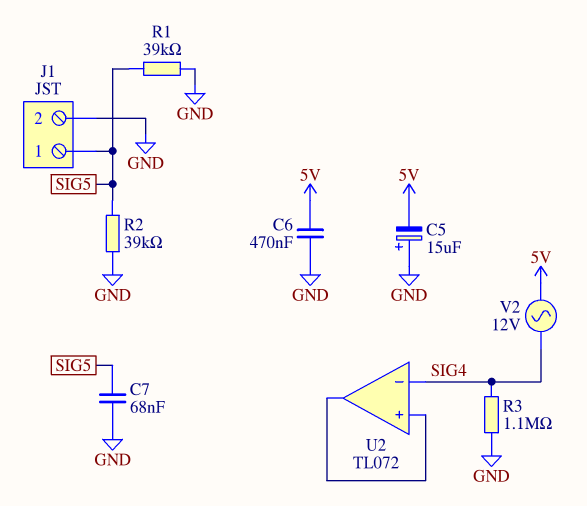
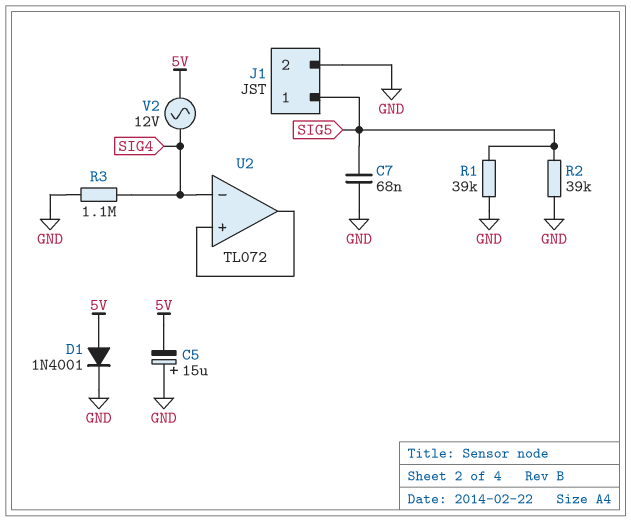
C6: 470nF (5V, GND) -> none
D1: none -> diode 1N4001 (A 5V, K GND)

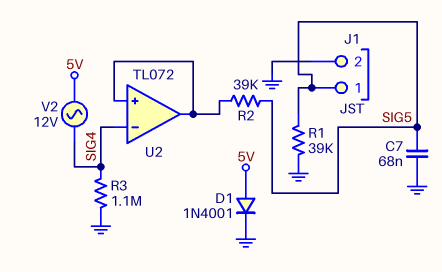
C5: 15uF (plus GND, minus 5V) -> none
R2: 39k (GND, SIG5) -> 39k (SIG5, U2/in+)

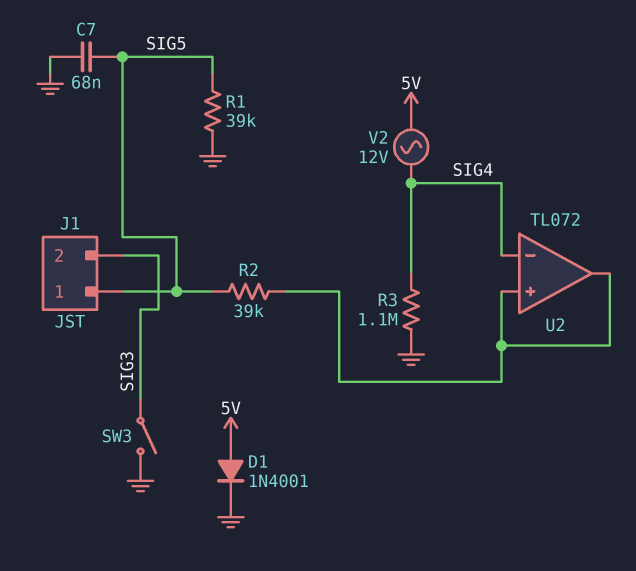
J1 pin 2: GND -> SIG3
SW3: none -> switch (GND, SIG3)

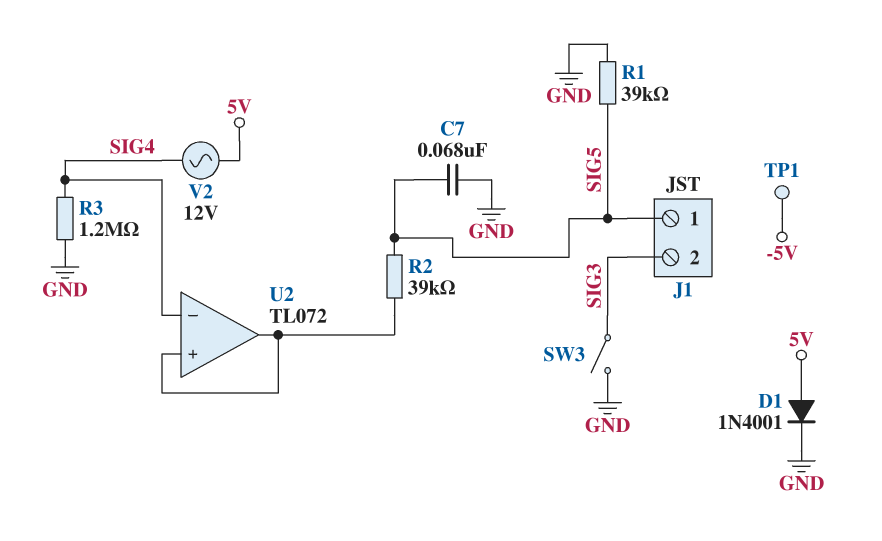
R3: 1.1M (GND, SIG4) -> 1.2M (GND, SIG4)
TP1: none -> test point (-5V)

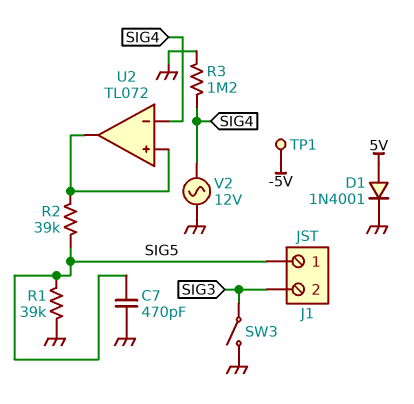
C7: 68nF (GND, SIG5) -> 470pF (GND, SIG5)
V2: AC 12V (5V, SIG4) -> AC 12V (GND, SIG4)

